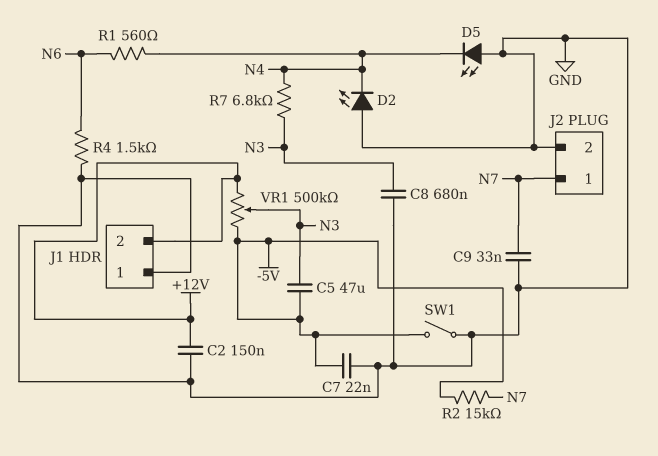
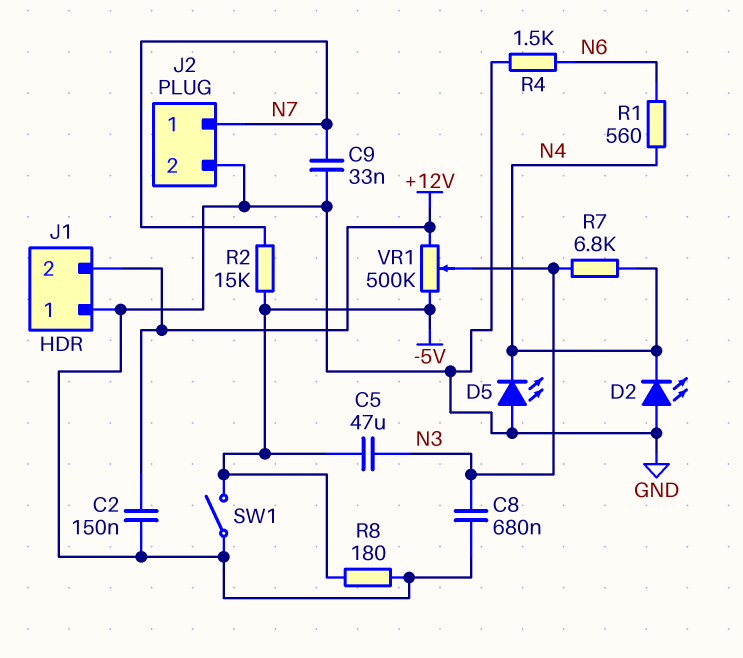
C7: 22nF (-5V, GND) -> none
R8: none -> 180 (-5V, GND)

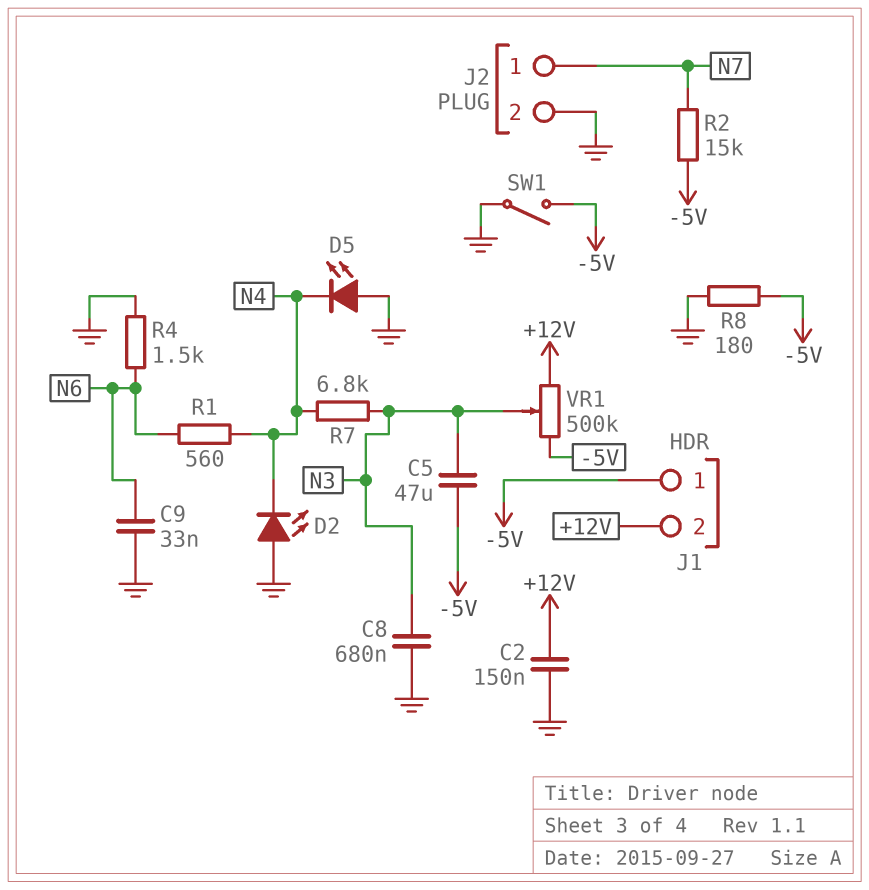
C9: 33nF (GND, N7) -> 33nF (GND, N6)
J1 pin 1: GND -> -5V

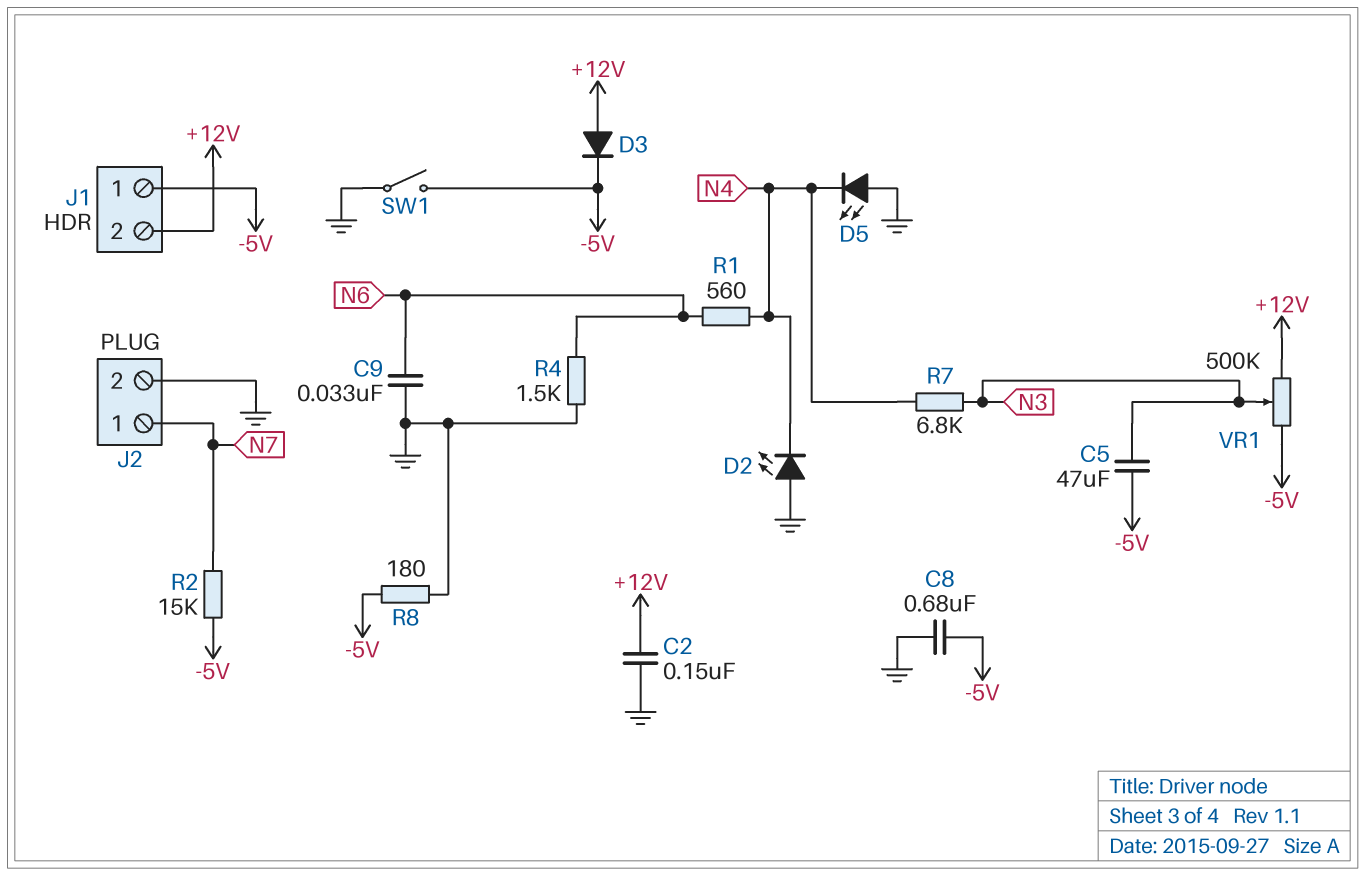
C8: 680nF (GND, N3) -> 680nF (-5V, GND)
D3: none -> diode (A +12V, K -5V)

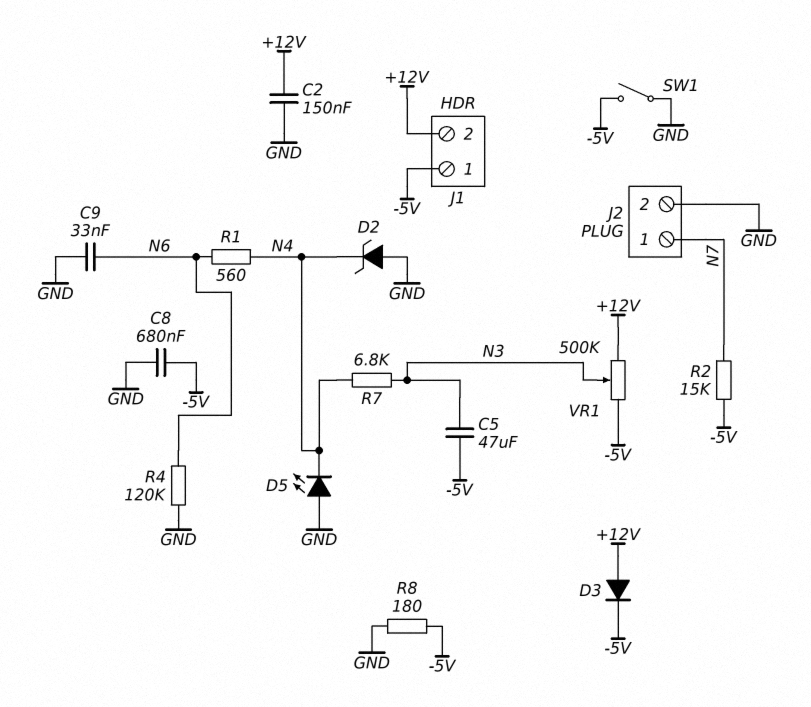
D2: LED (A GND, K N4) -> zener (A GND, K N4)
R4: 1.5k (GND, N6) -> 120k (GND, N6)

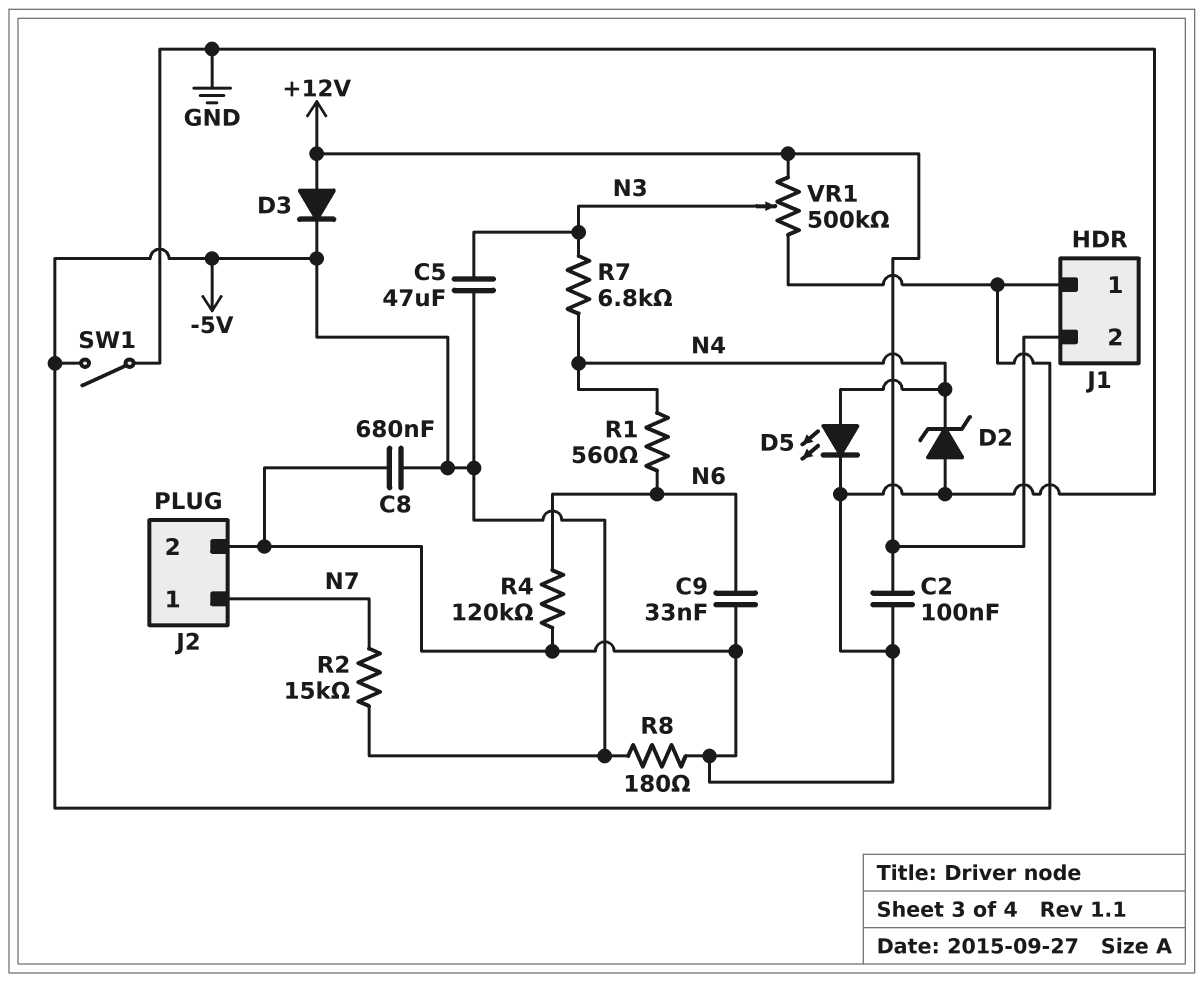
C2: 150nF (+12V, GND) -> 100nF (+12V, GND)
D5: LED (A GND, K N4) -> LED (A N4, K GND)

